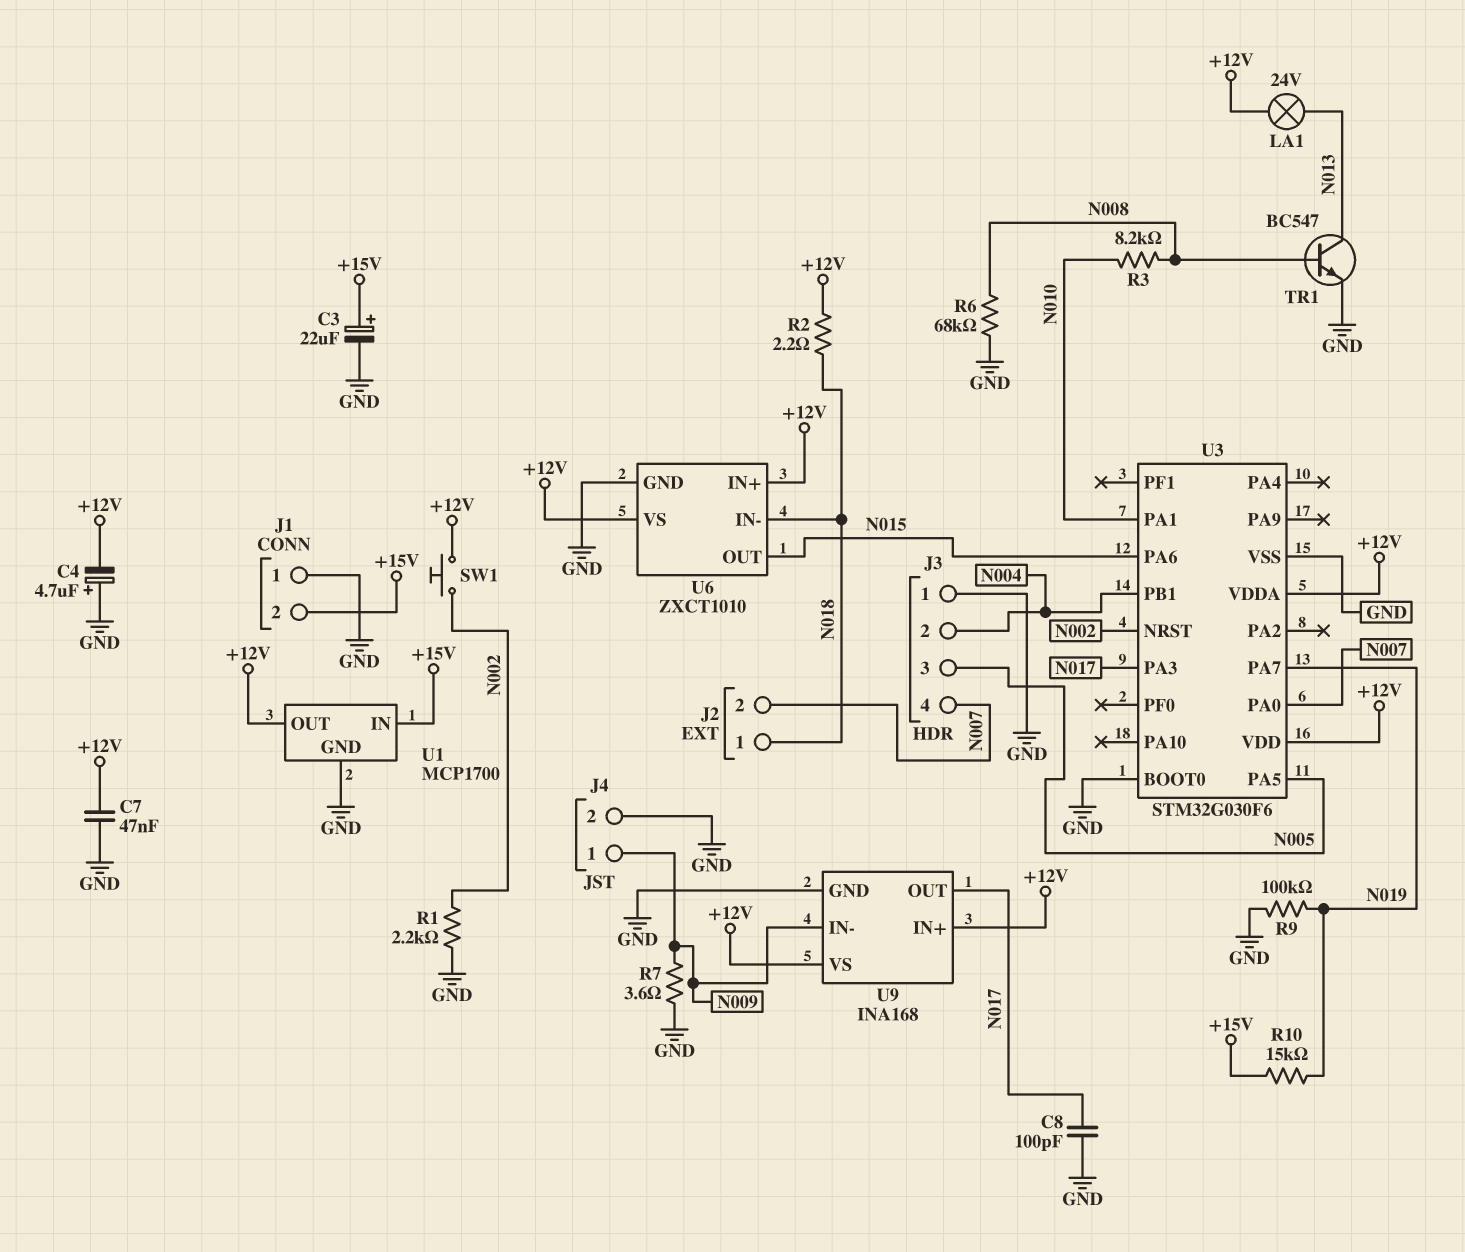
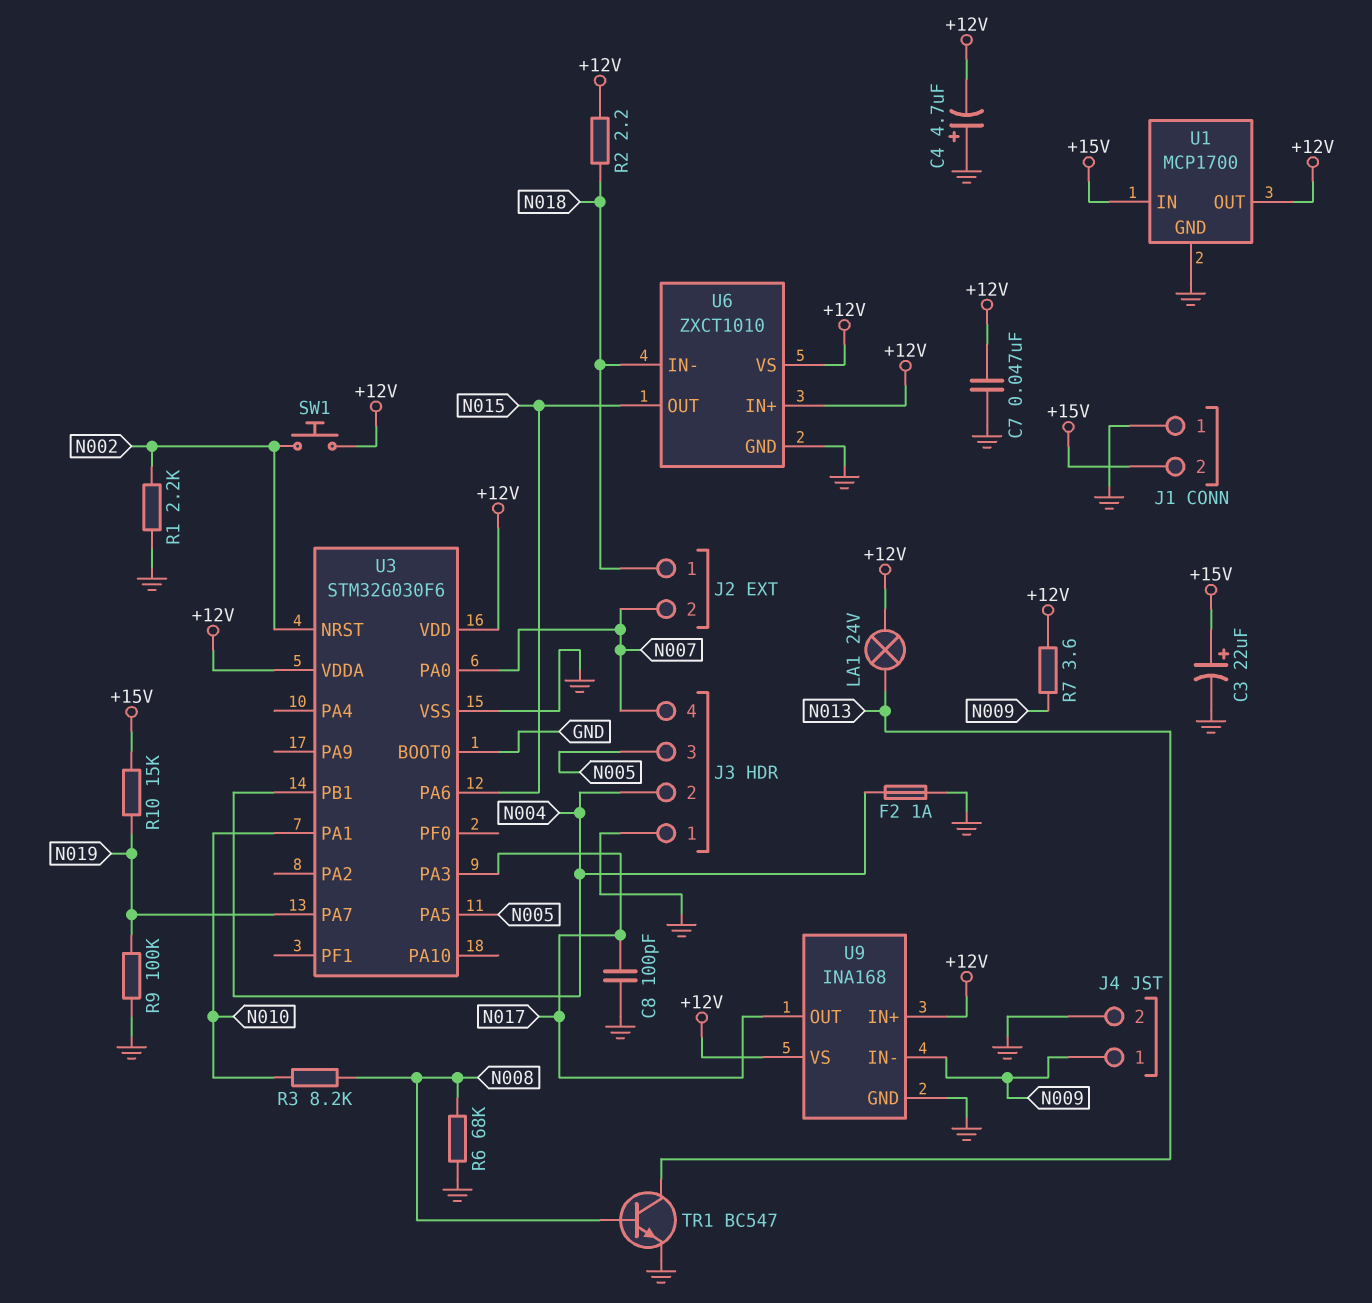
F2: none -> 1A (GND, N004)
R7: 3.6 (GND, N009) -> 3.6 (+12V, N009)

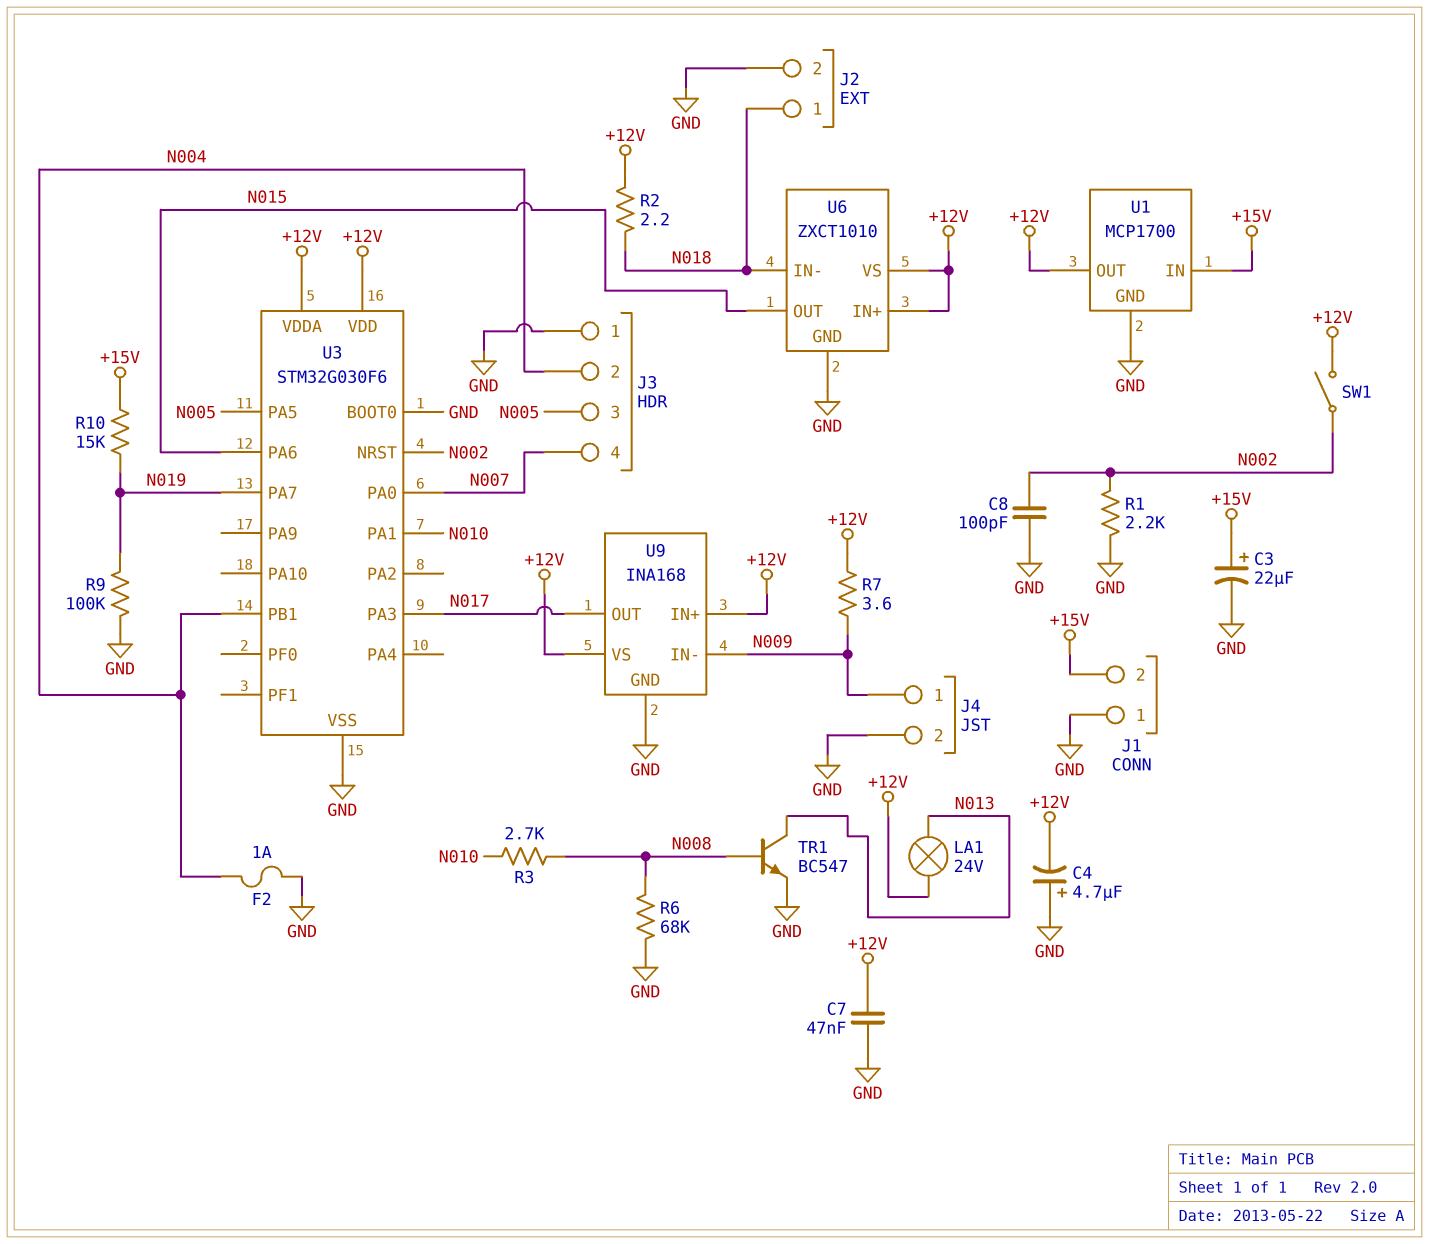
C8: 100pF (GND, N017) -> 100pF (GND, N002)
J2 pin 2: N007 -> GND
R3: 8.2k (N008, N010) -> 2.7k (N008, N010)
SW1: button (+12V, N002) -> switch (+12V, N002)

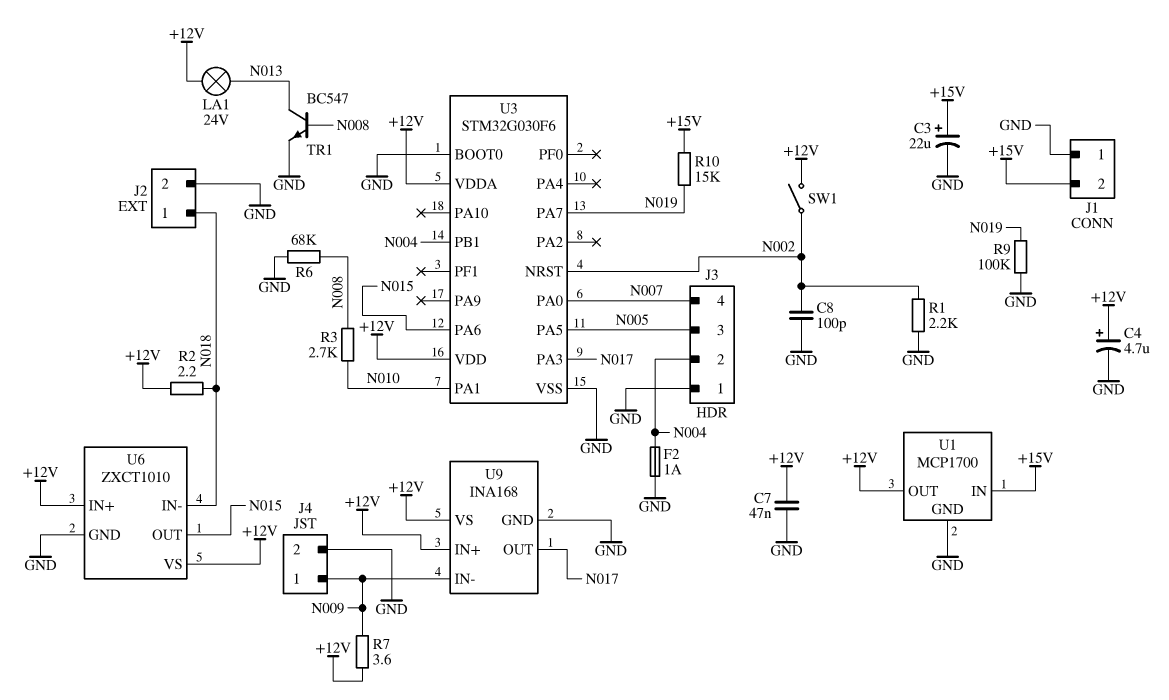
C4: 4.7uF (plus GND, minus +12V) -> 4.7uF (plus +12V, minus GND)

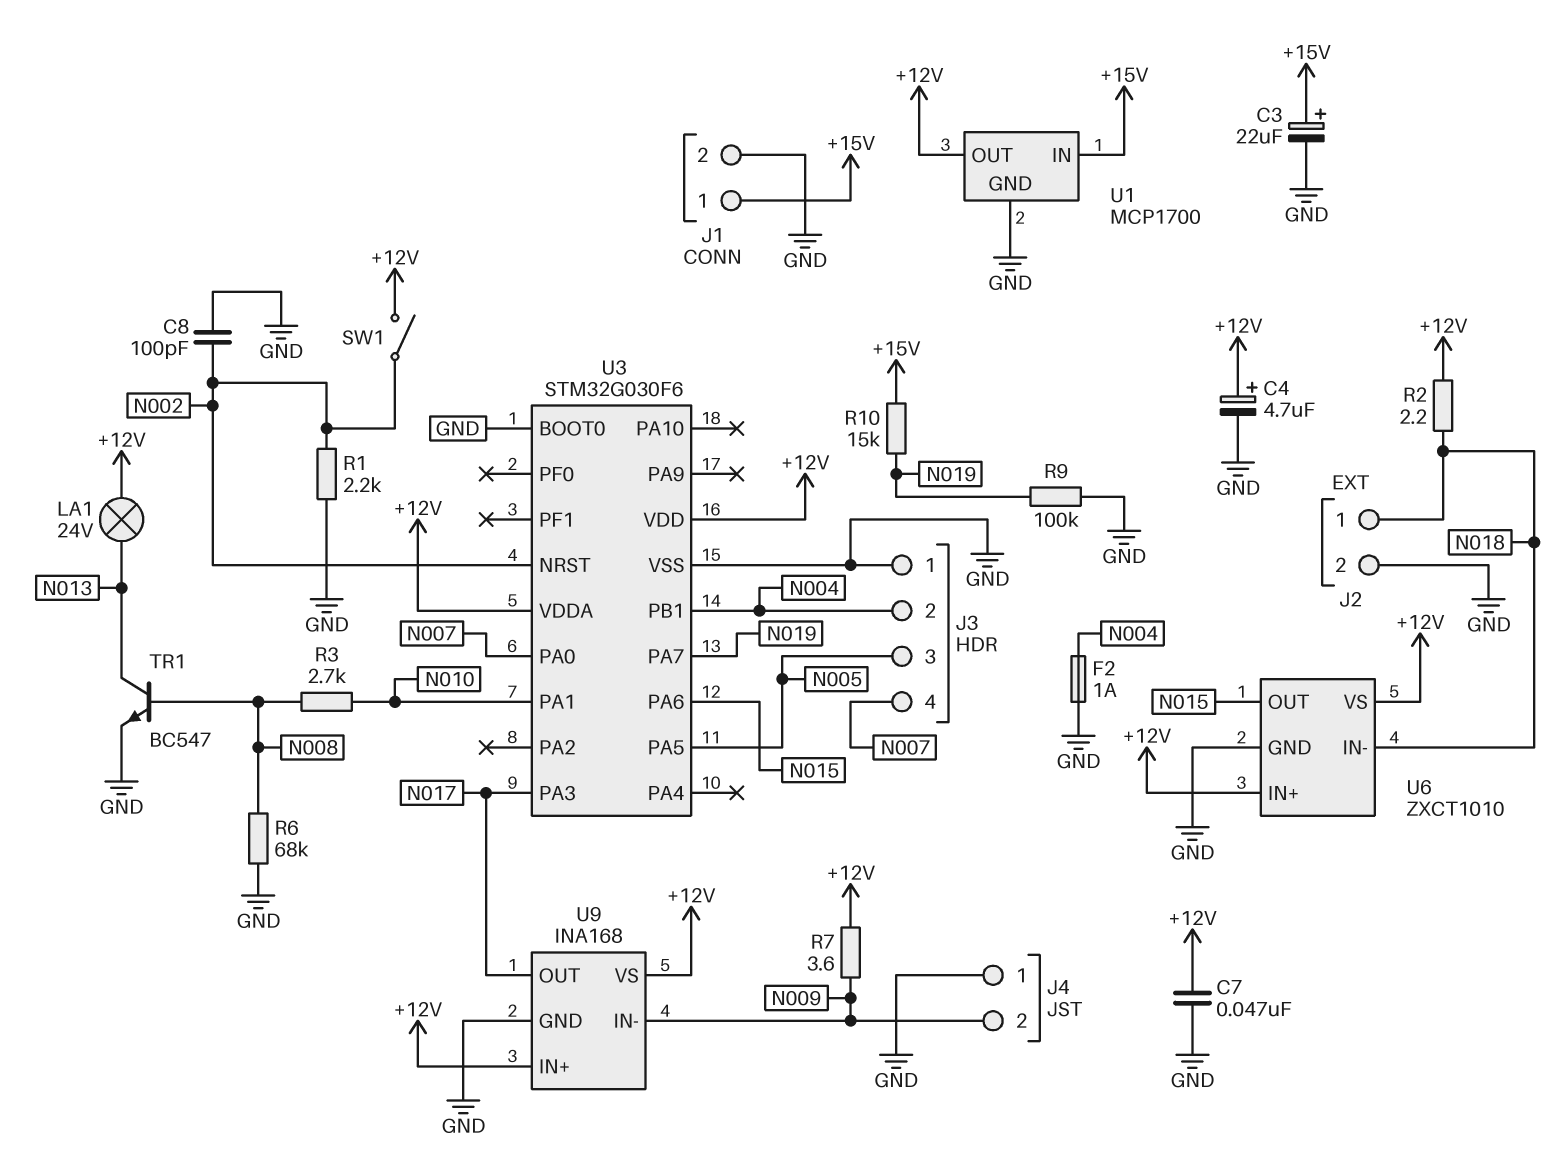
J1 pin 1: GND -> +15V
J1 pin 2: +15V -> GND
J4 pin 1: N009 -> GND
J4 pin 2: GND -> N009

